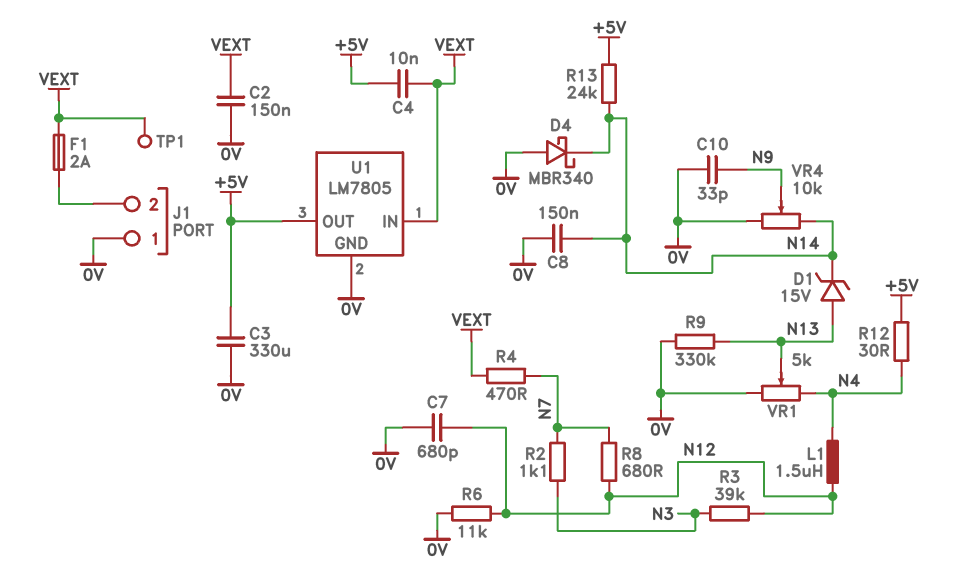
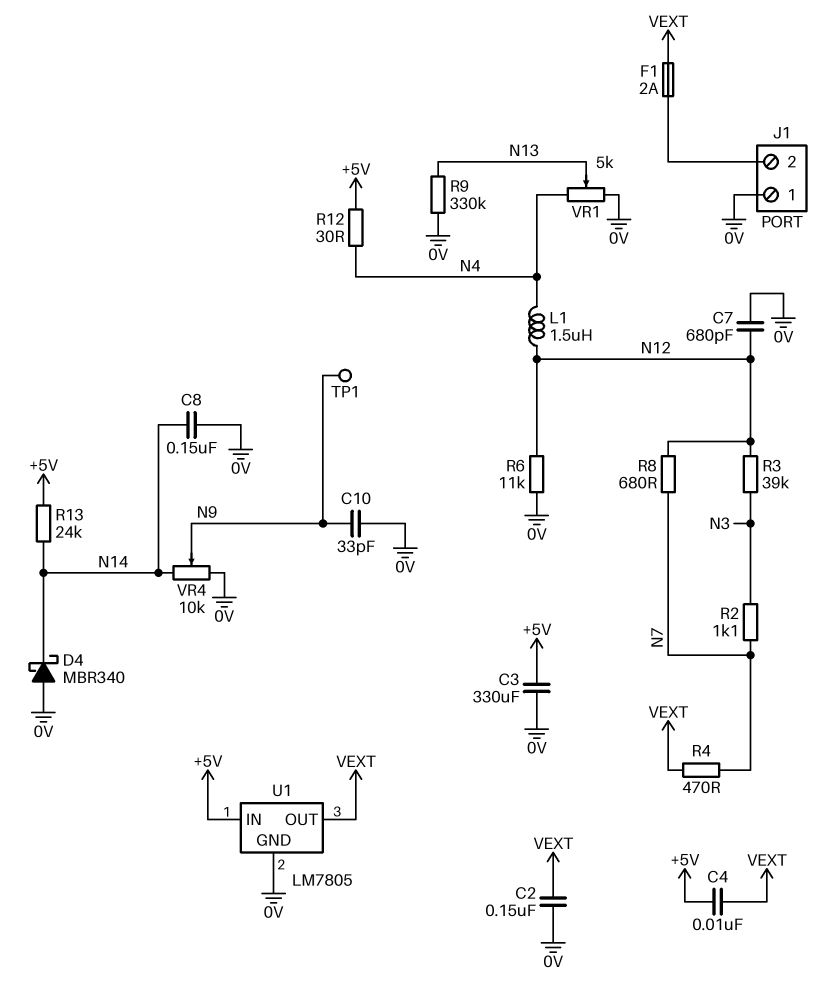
D1: zener 15V (A N13, K N14) -> none
TP1: test point (VEXT) -> test point (N9)
U1 pin IN: VEXT -> +5V
U1 pin OUT: +5V -> VEXT

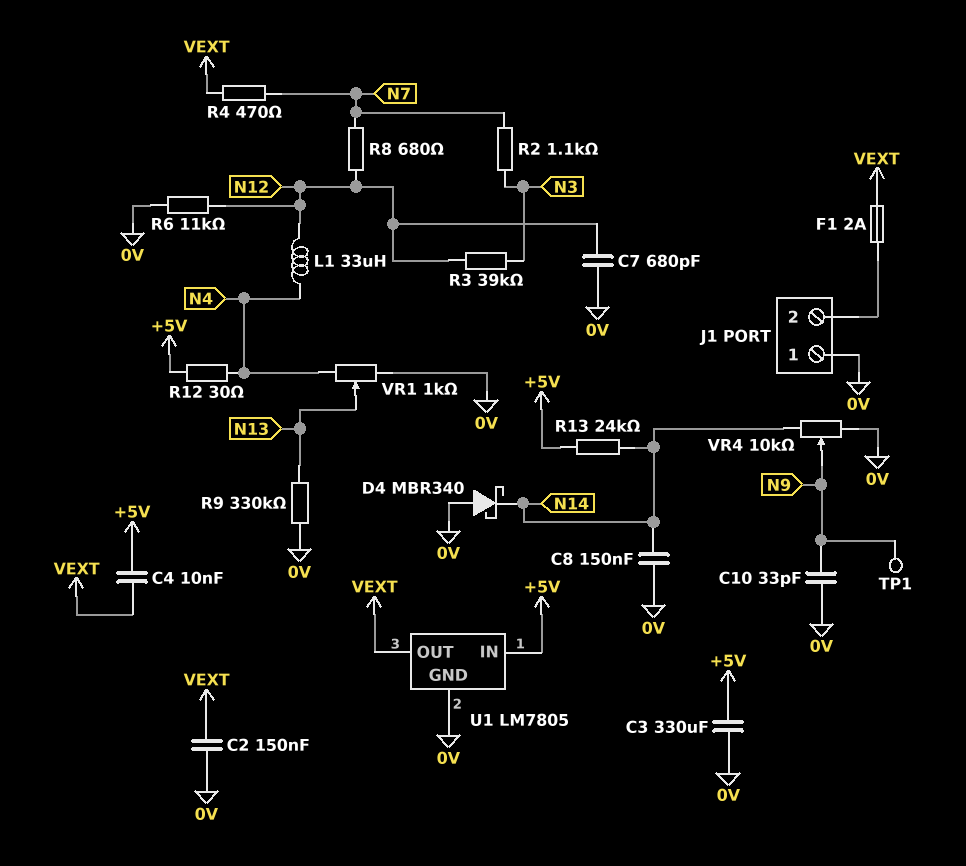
L1: 1.5uH (N4, N12) -> 33uH (N4, N12)
VR1: 5k (0V, N4, wiper N13) -> 1k (0V, N4, wiper N13)

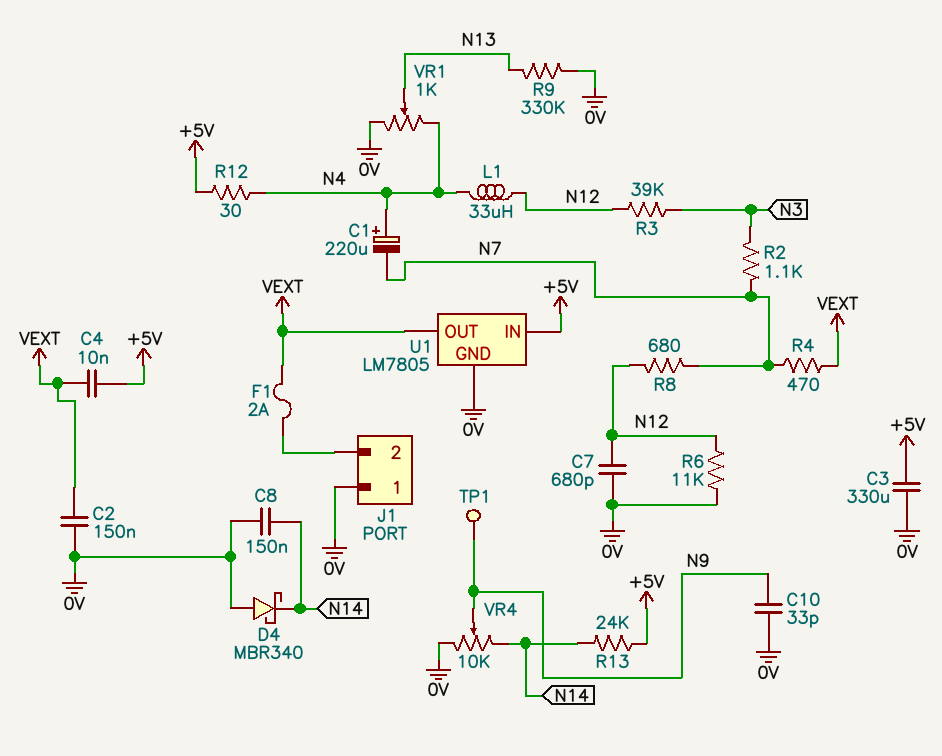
C1: none -> 220uF (plus N4, minus N7)

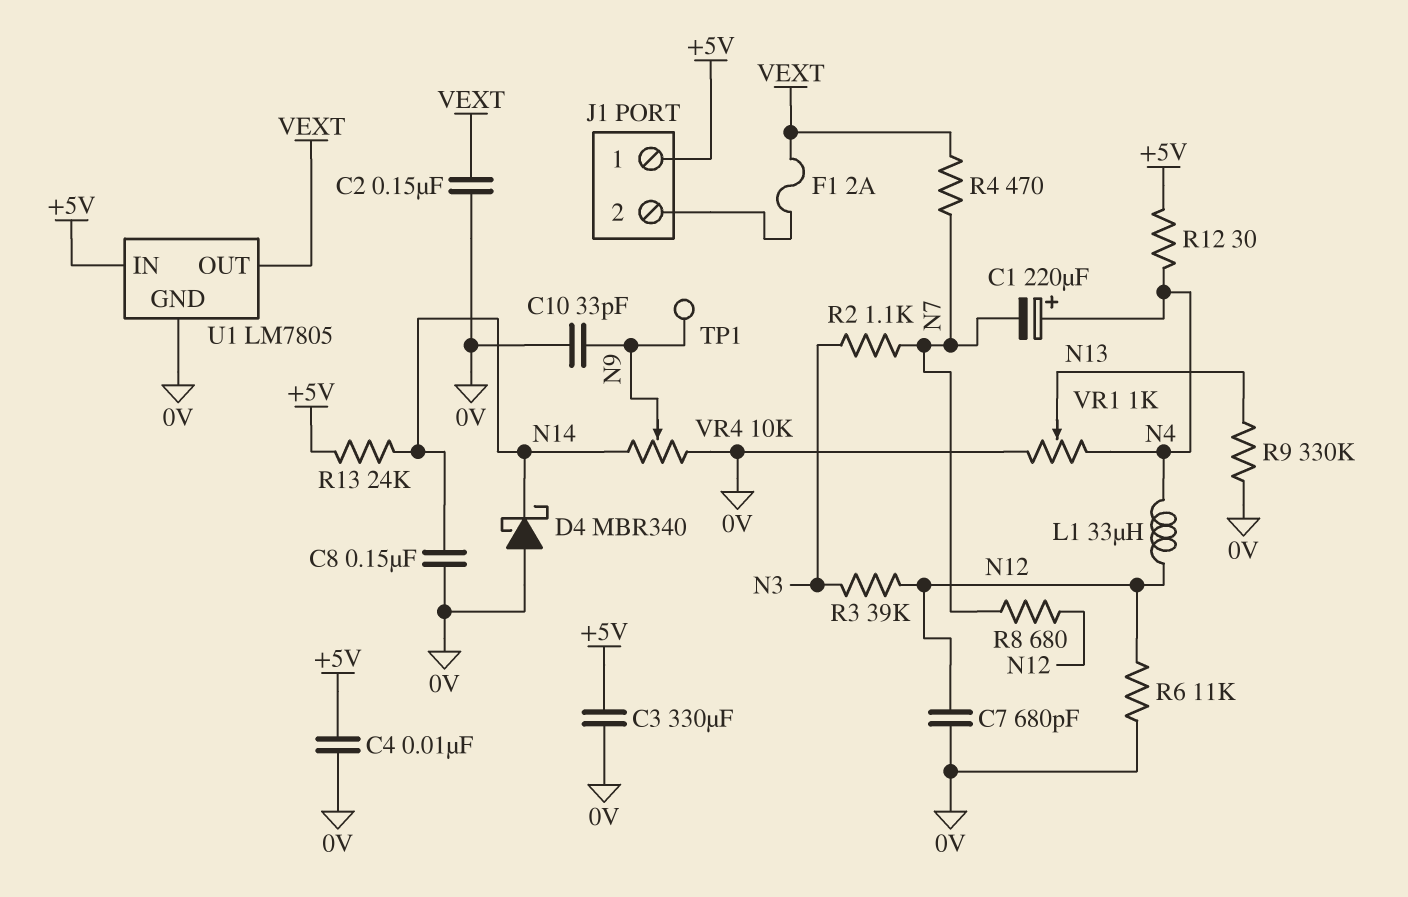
C4: 10nF (+5V, VEXT) -> 10nF (+5V, 0V)
J1 pin 1: 0V -> +5V

